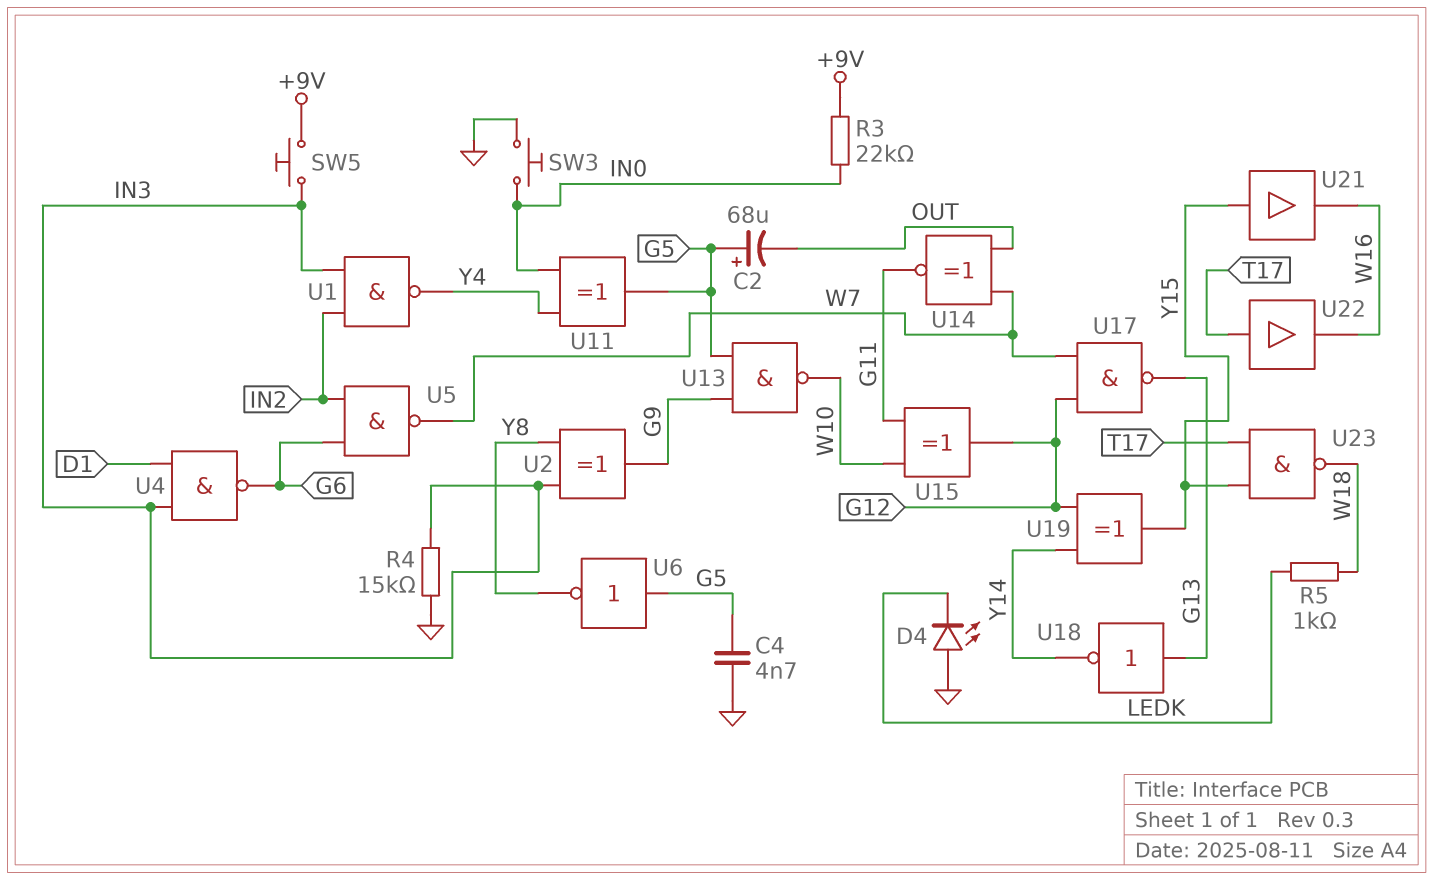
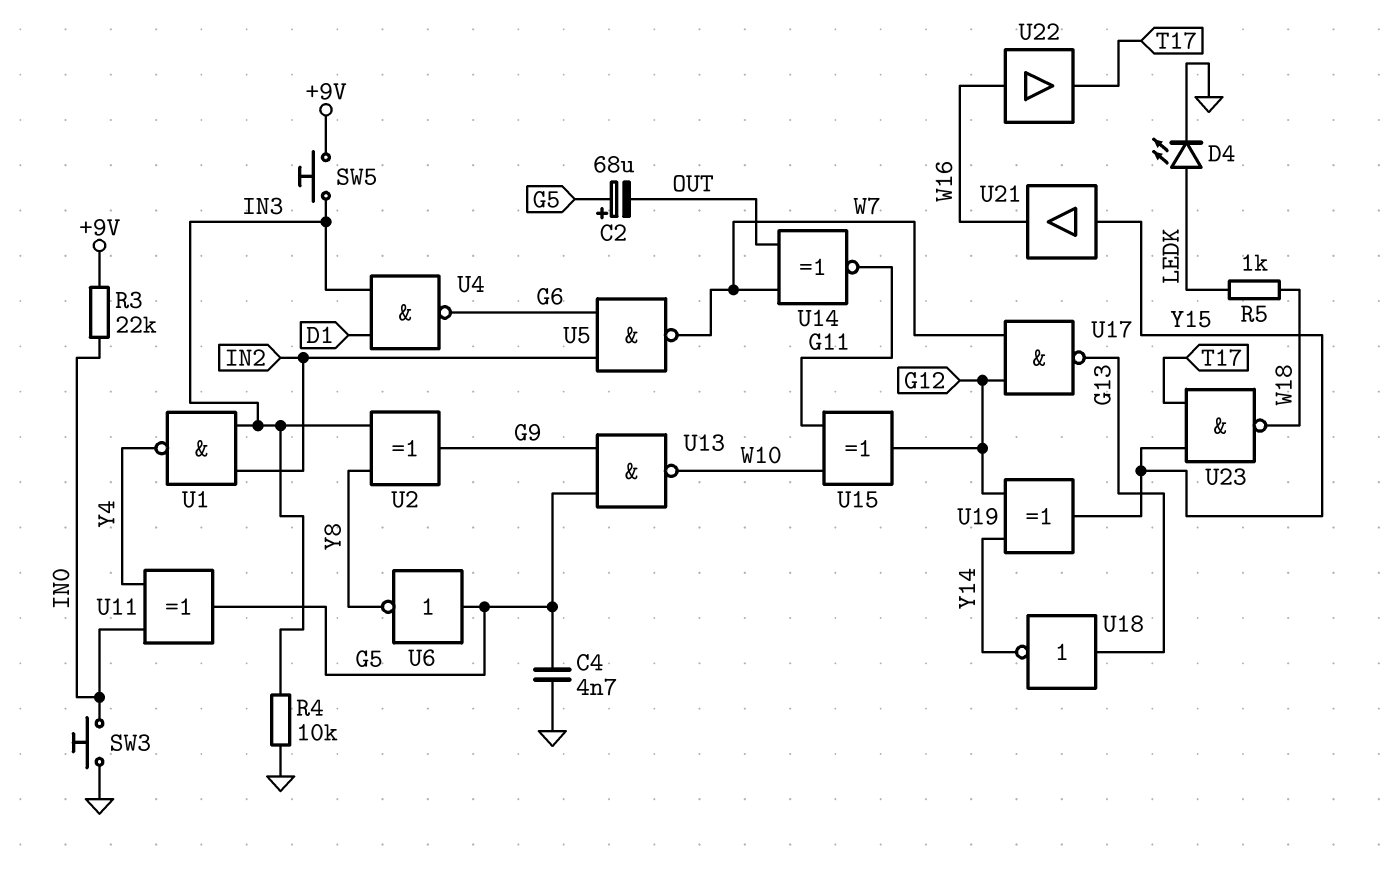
D4: LED (A GND, K LEDK) -> LED (A LEDK, K GND)
R4: 15k (GND, IN3) -> 10k (GND, IN3)
U22: buffer (in T17, out W16) -> buffer (in W16, out T17)

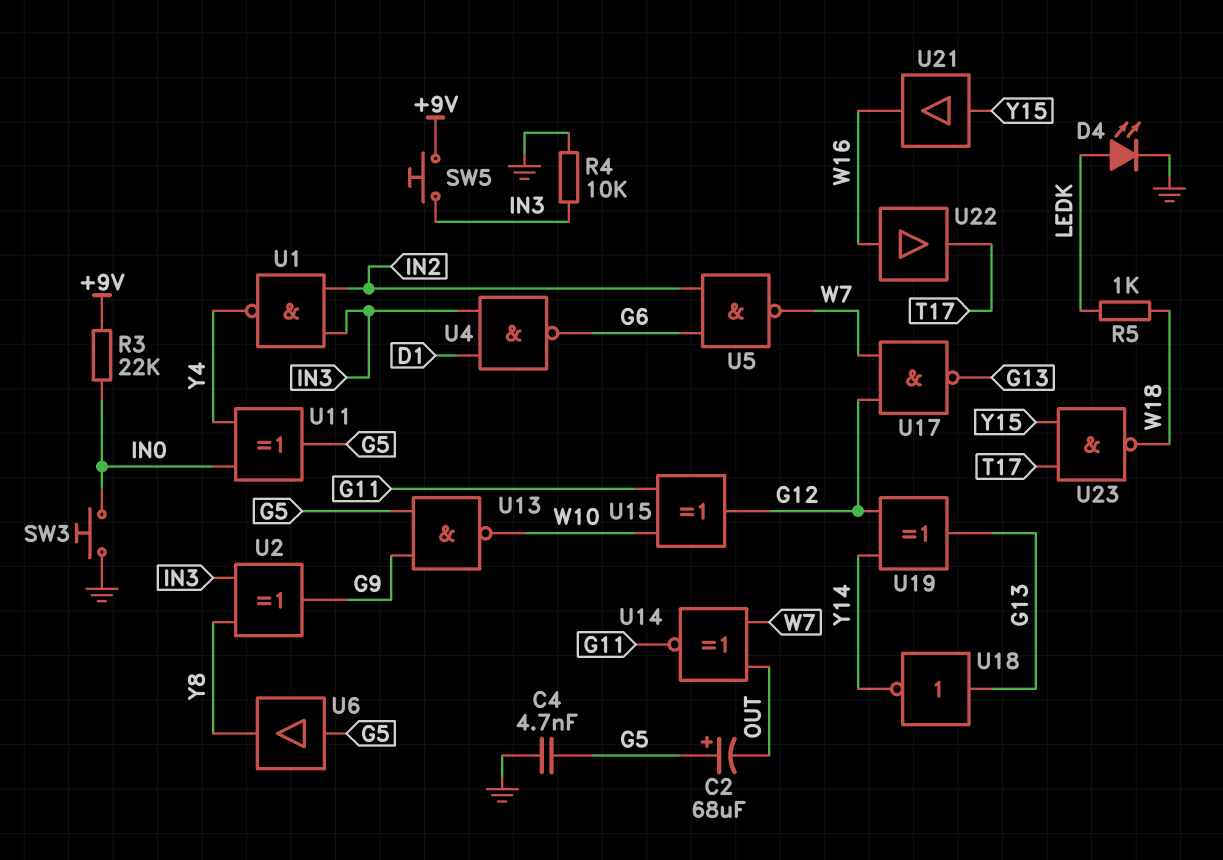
U6: NOT (in G5, out Y8) -> buffer (in G5, out Y8)
U19: XOR (in G12, in Y14, out Y15) -> XOR (in G12, in Y14, out G13)

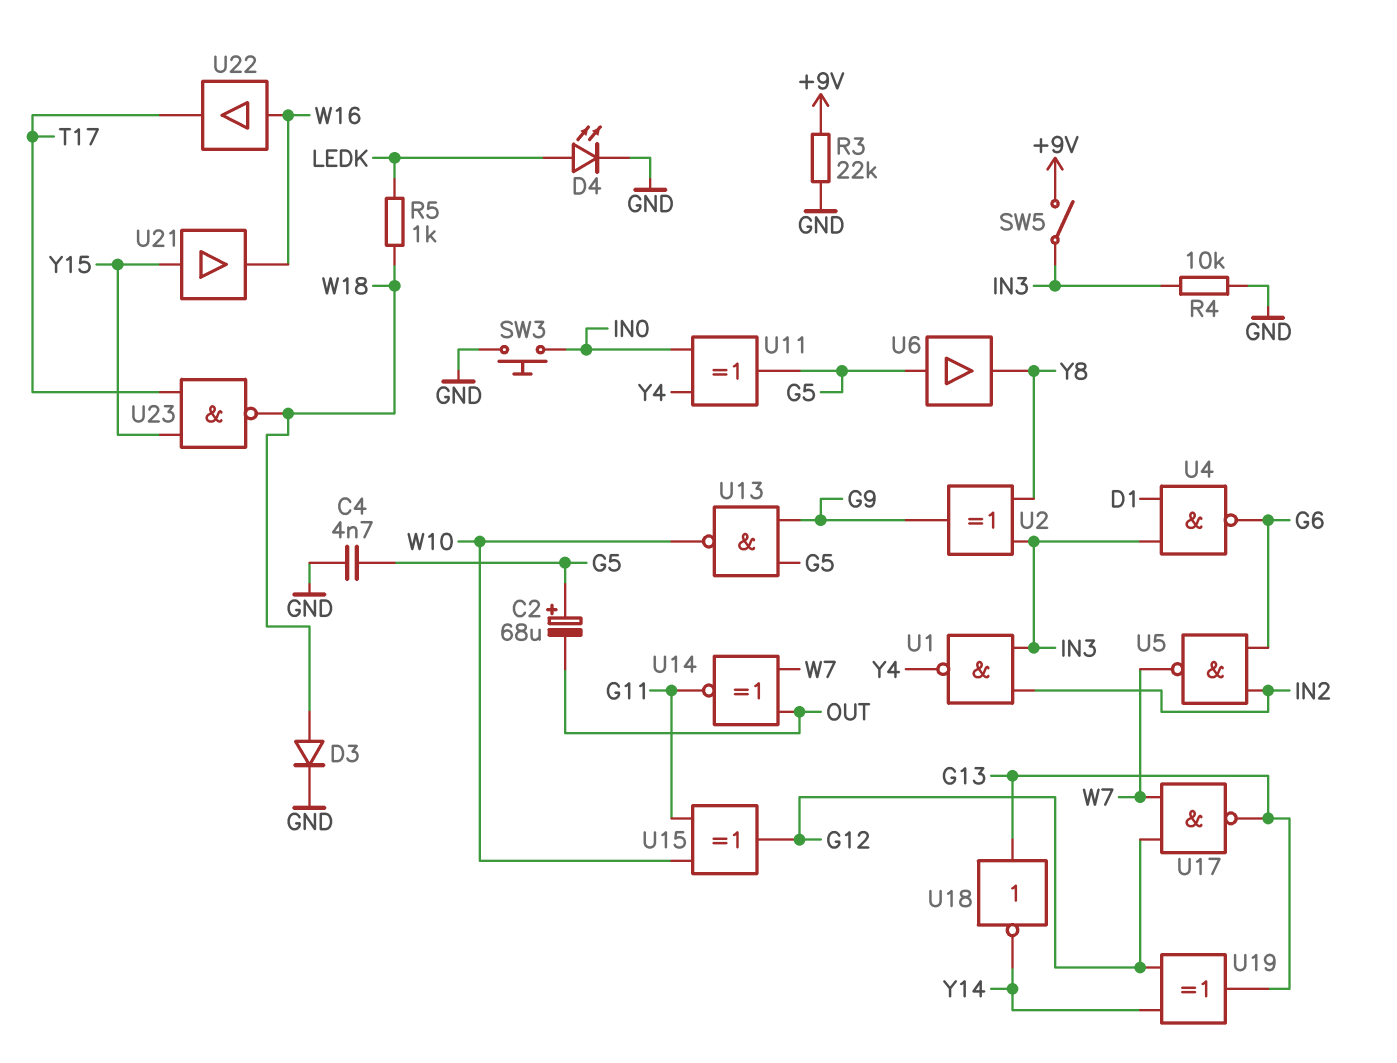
D3: none -> diode (A W18, K GND)
R3: 22k (+9V, IN0) -> 22k (+9V, GND)
SW5: button (+9V, IN3) -> switch (+9V, IN3)

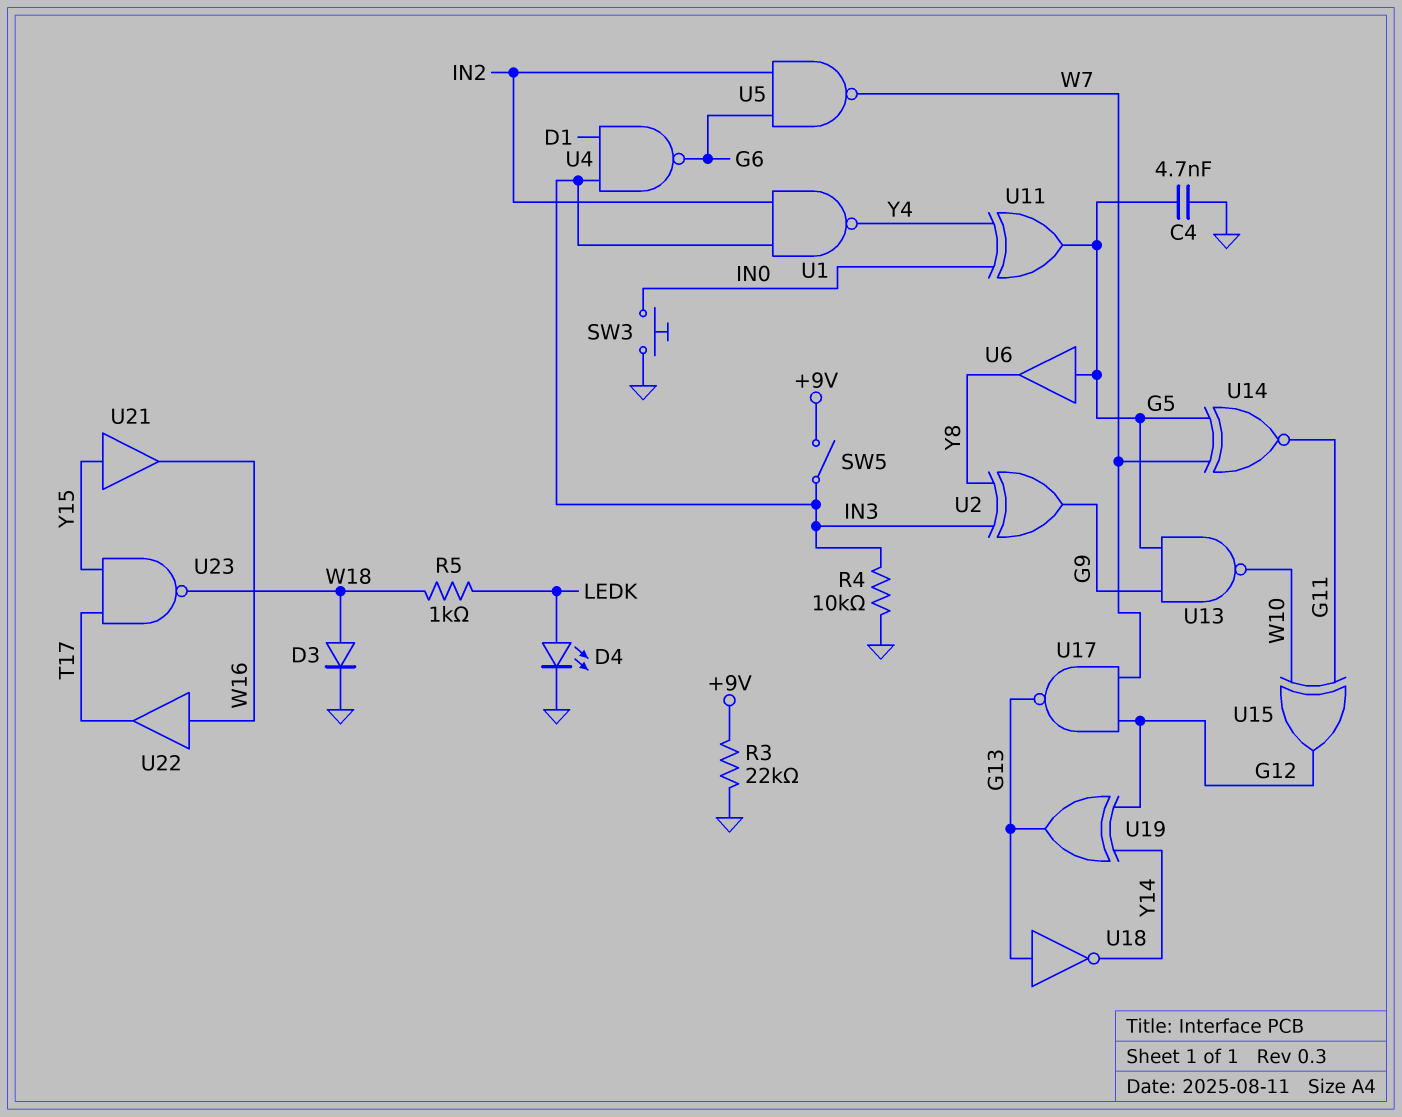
C2: 68uF (plus G5, minus OUT) -> none
U14: XNOR (in OUT, in W7, out G11) -> XNOR (in G5, in W7, out G11)

